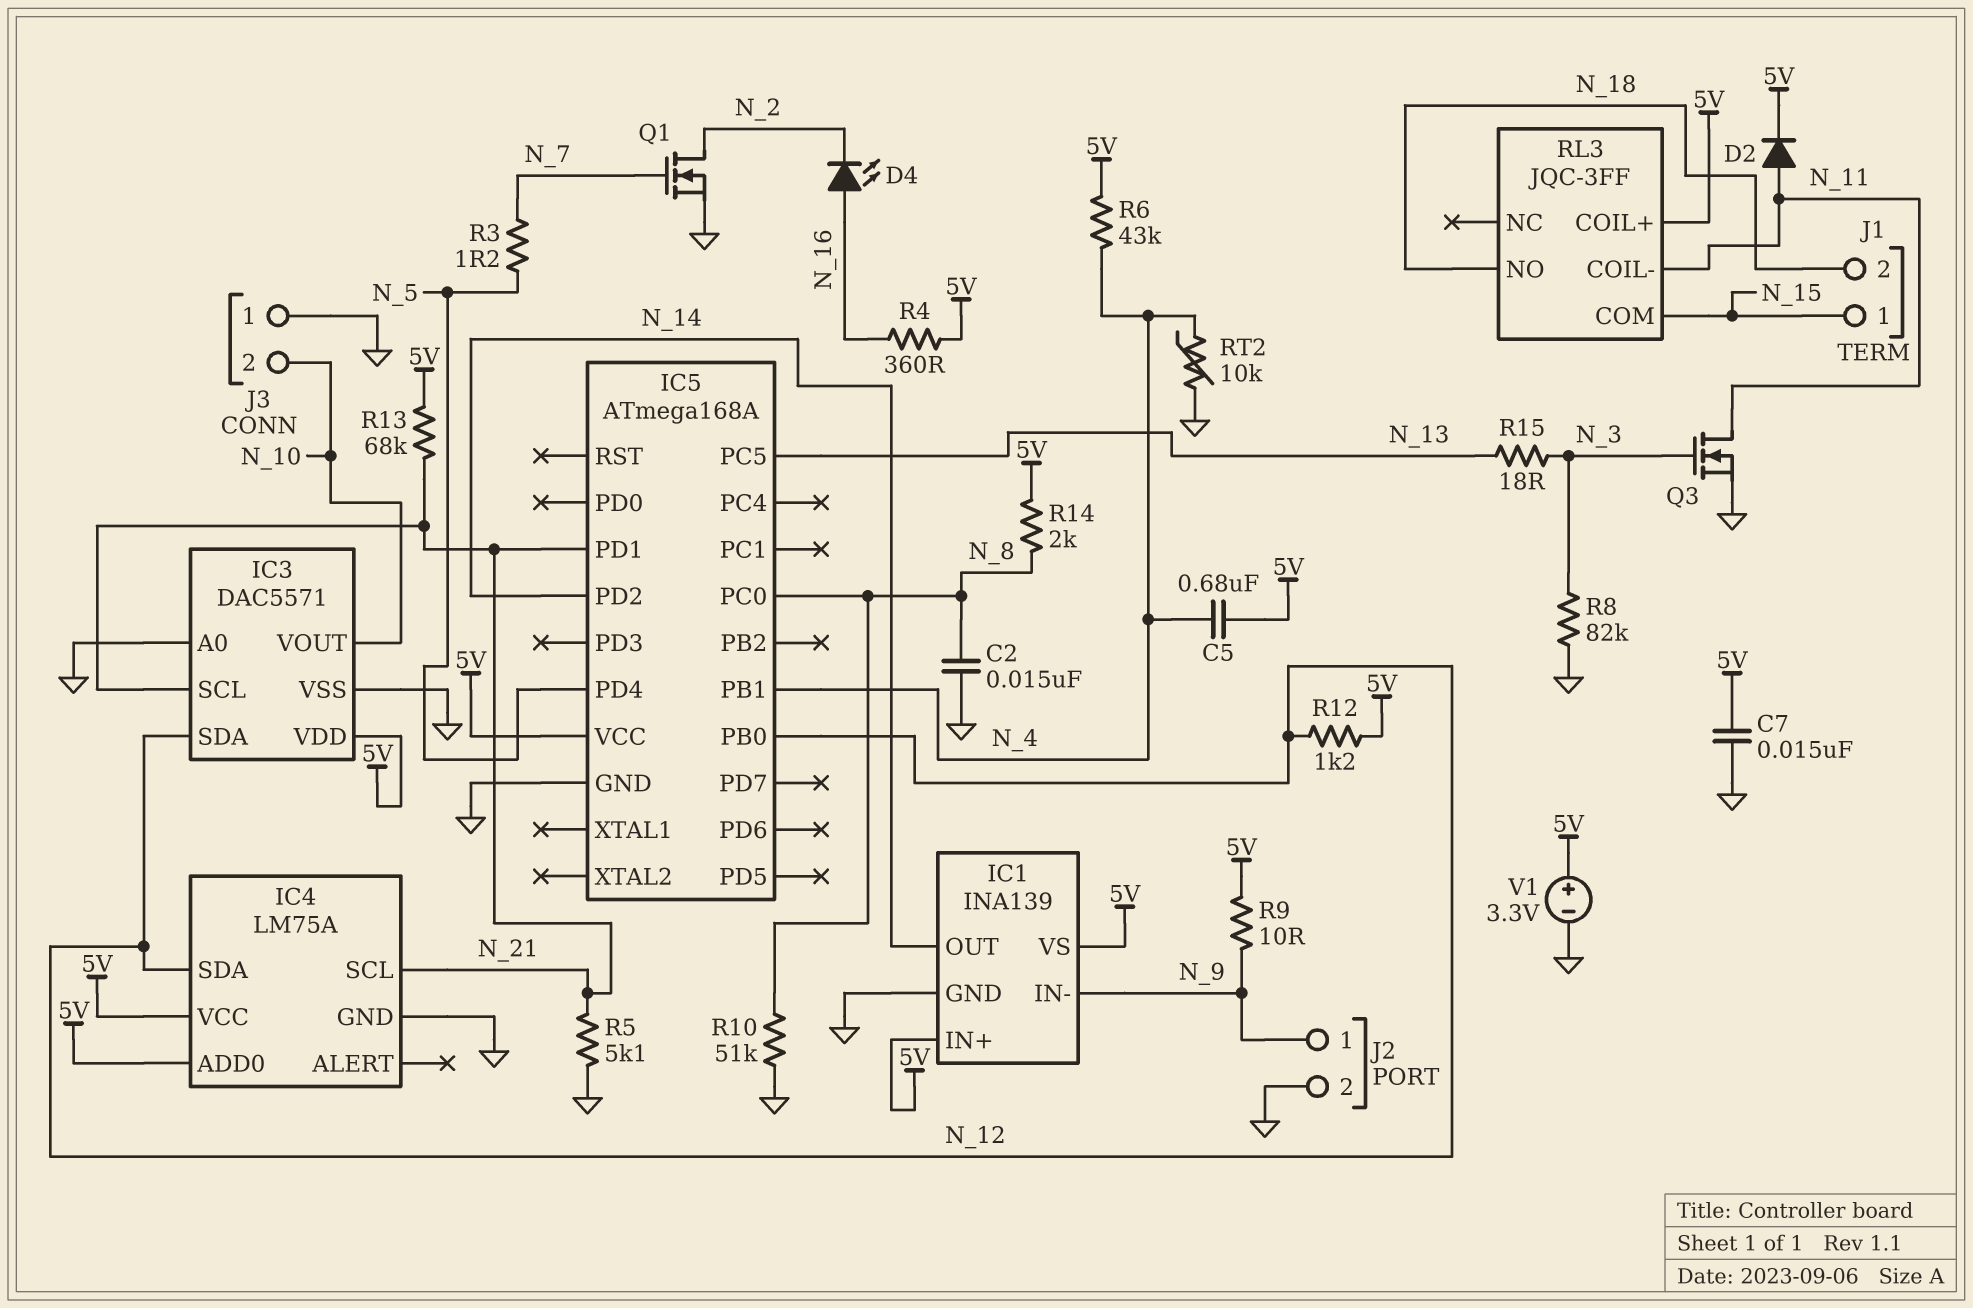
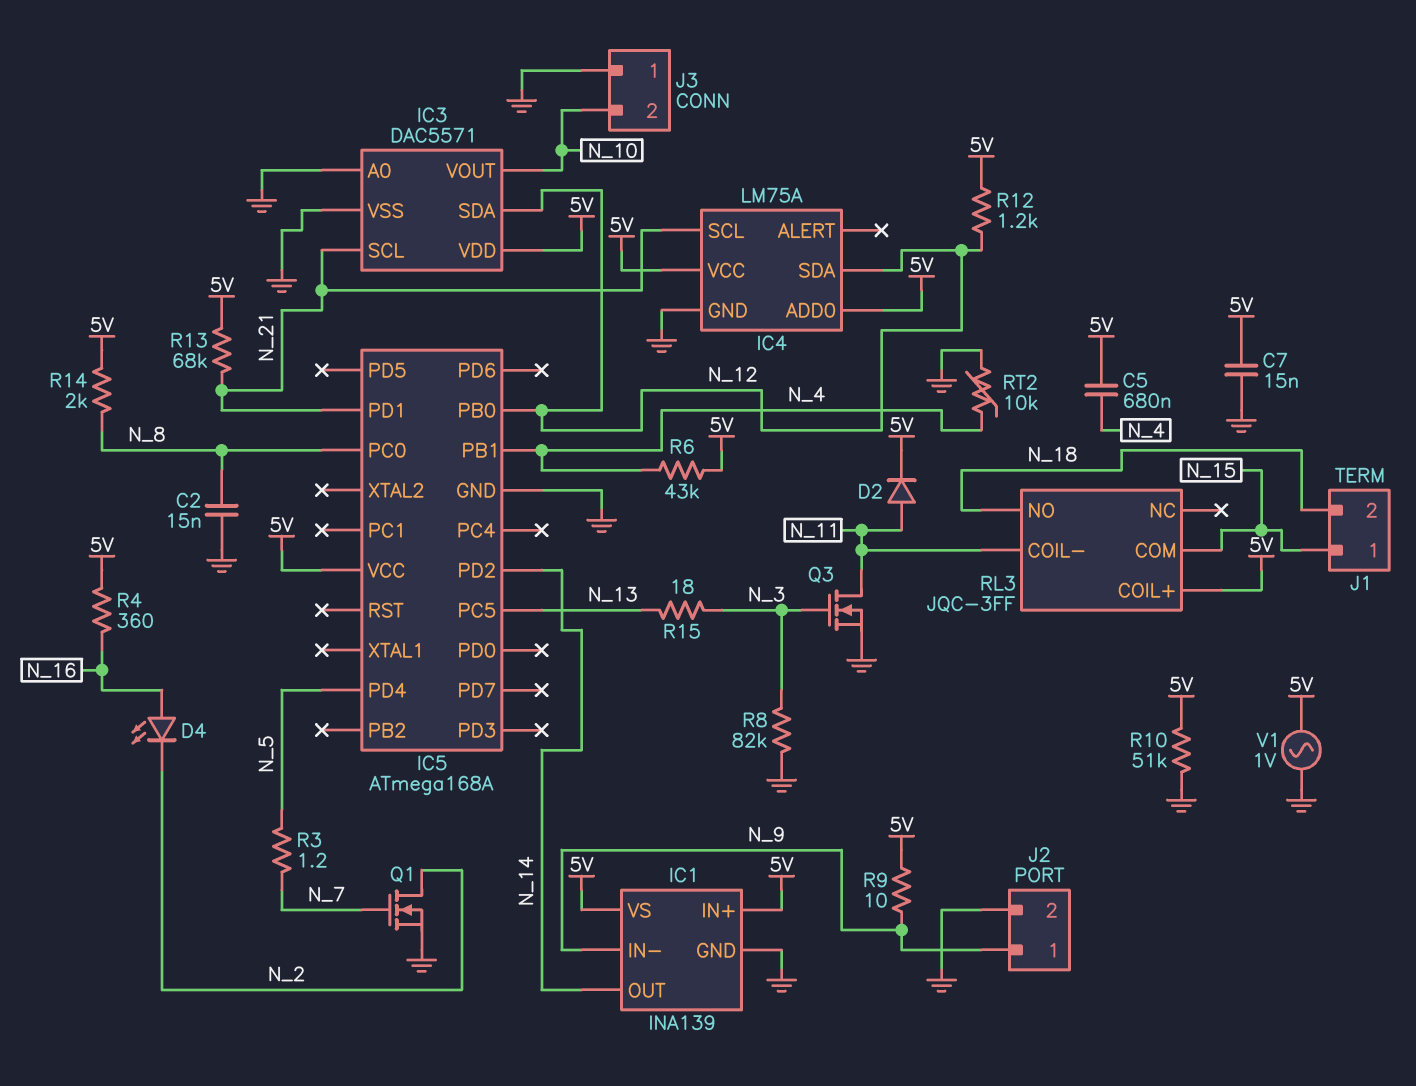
R5: 5.1k (GND, N_21) -> none
R10: 51k (GND, N_8) -> 51k (5V, GND)
V1: 3.3V (plus 5V, minus GND) -> AC 1V (5V, GND)

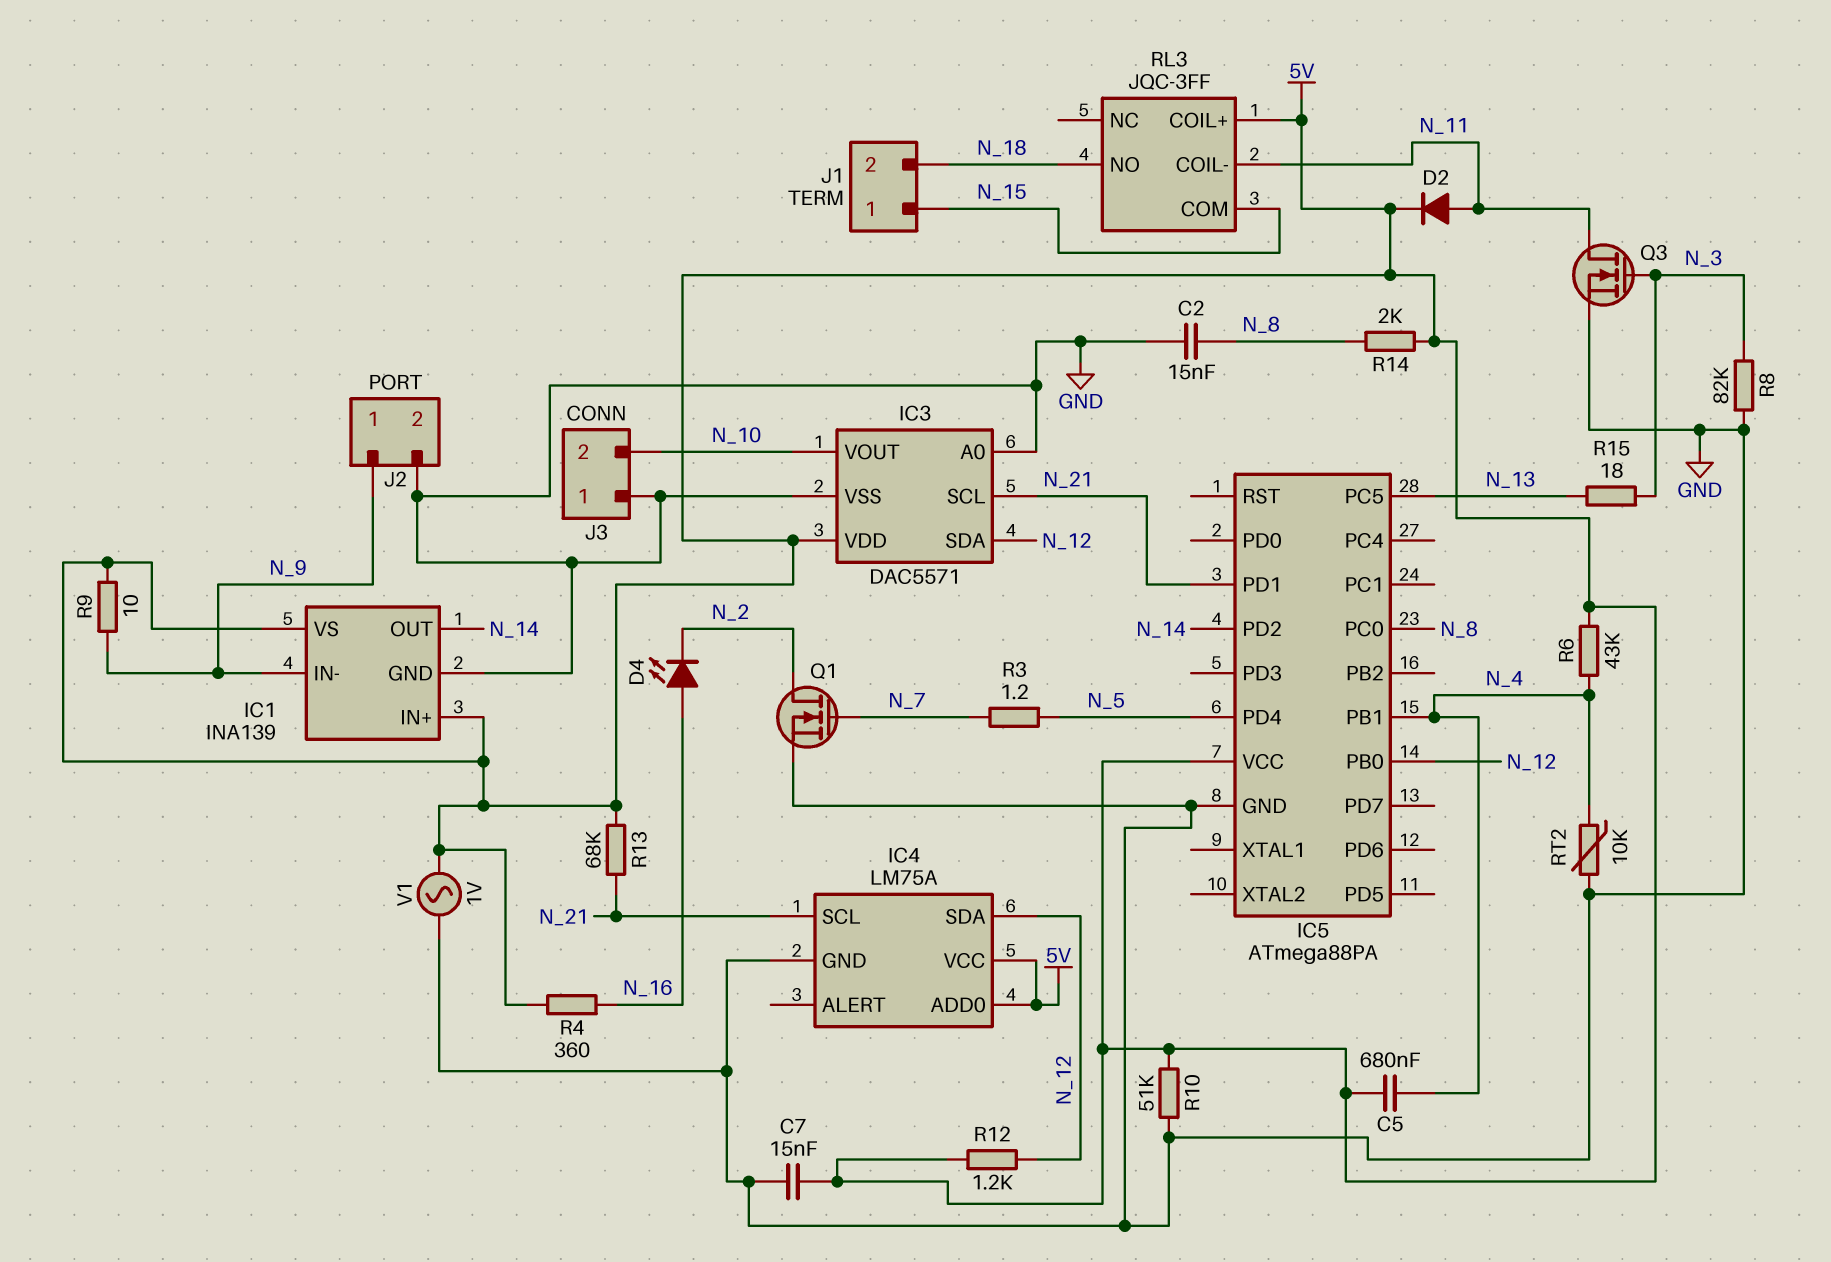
IC5: ATmega168A -> ATmega88PA

